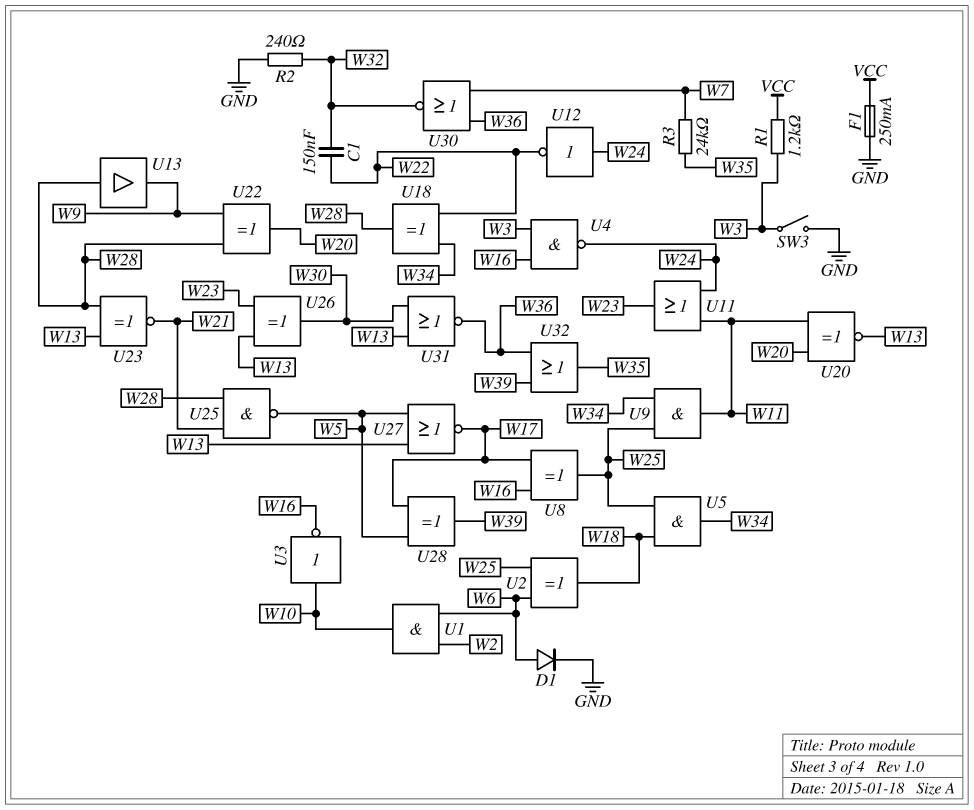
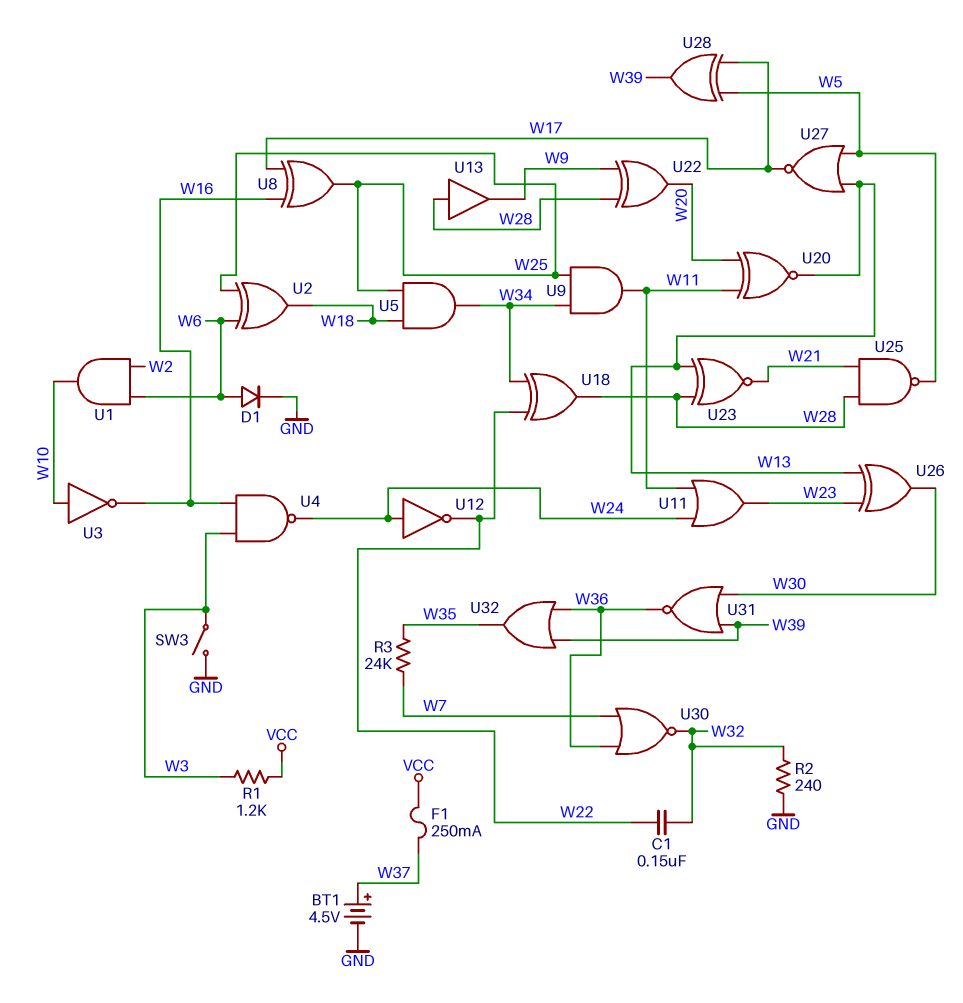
BT1: none -> 4.5V (plus W37, minus GND)
F1: 250mA (GND, VCC) -> 250mA (VCC, W37)
U31: NOR (in W13, in W30, out W36) -> NOR (in W30, in W39, out W36)

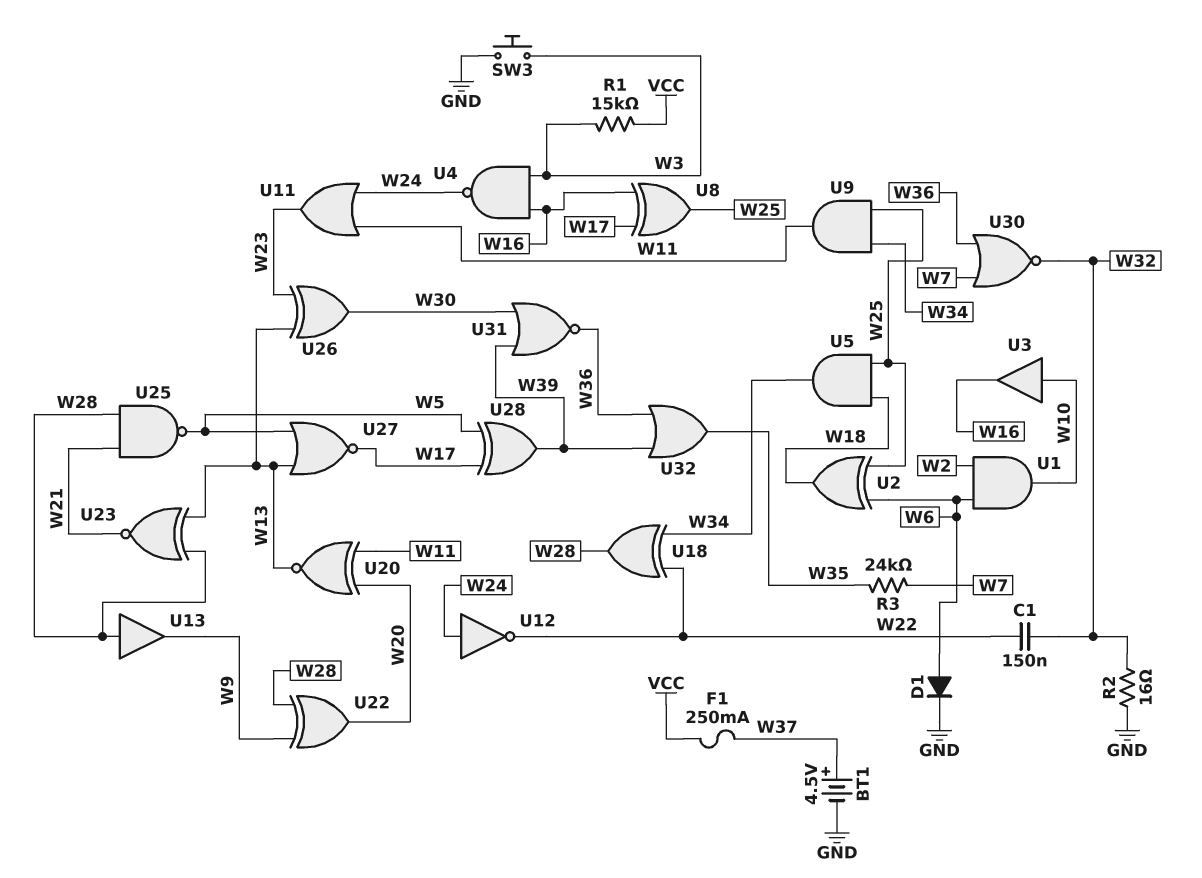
R1: 1.2k (VCC, W3) -> 15k (VCC, W3)
R2: 240 (GND, W32) -> 16 (GND, W32)
SW3: switch (GND, W3) -> button (GND, W3)
U3: NOT (in W10, out W16) -> buffer (in W10, out W16)

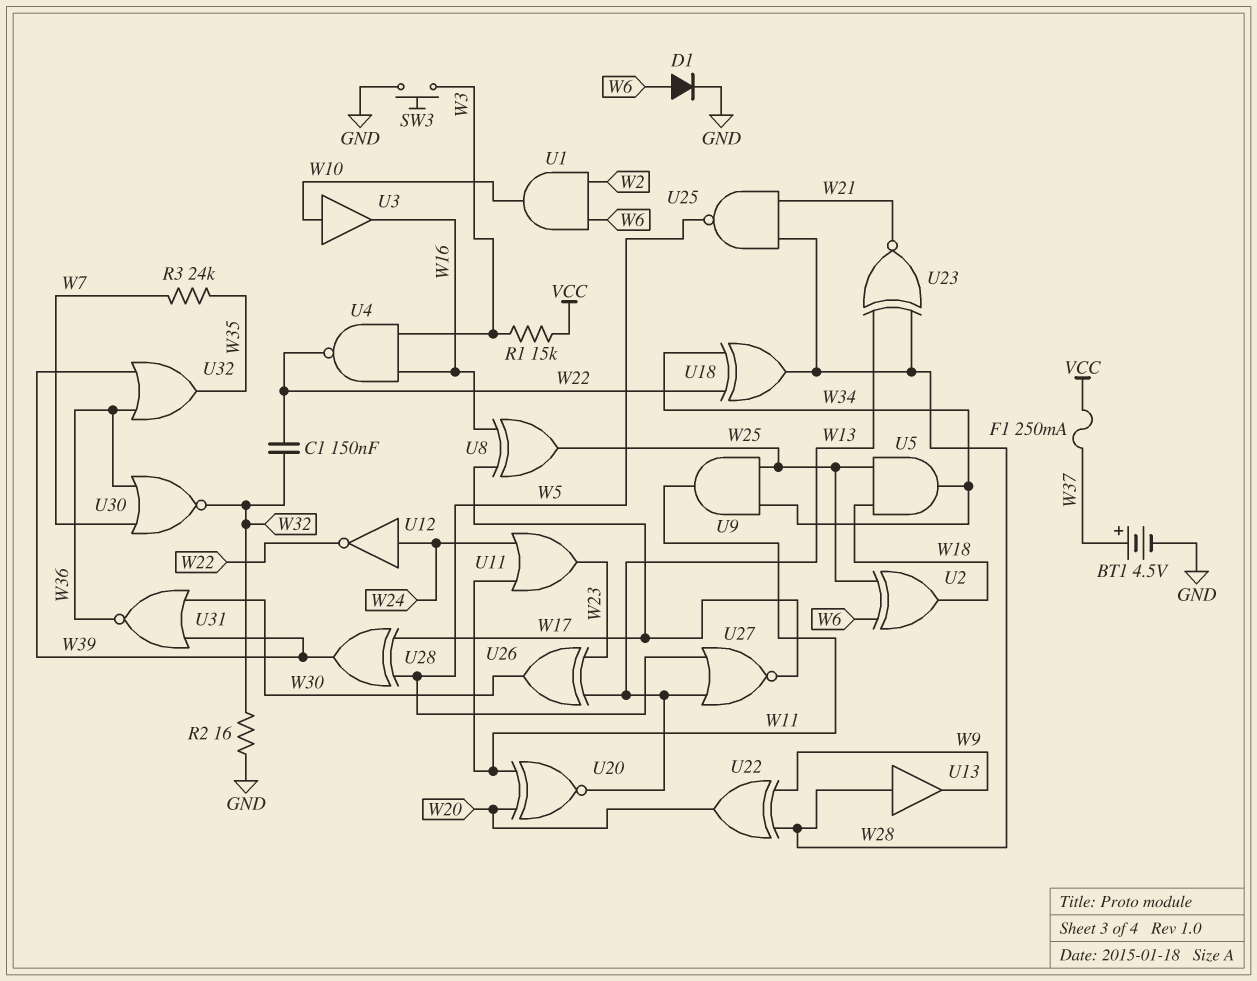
U4: NAND (in W3, in W16, out W24) -> NAND (in W3, in W16, out W22)

